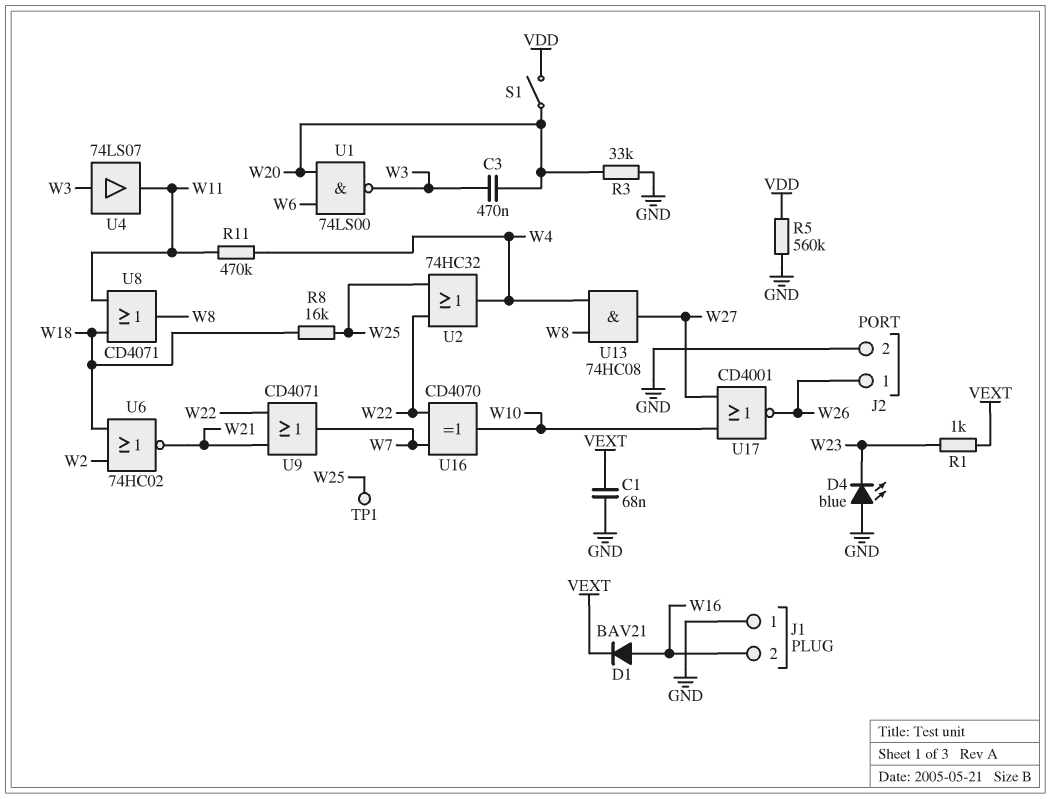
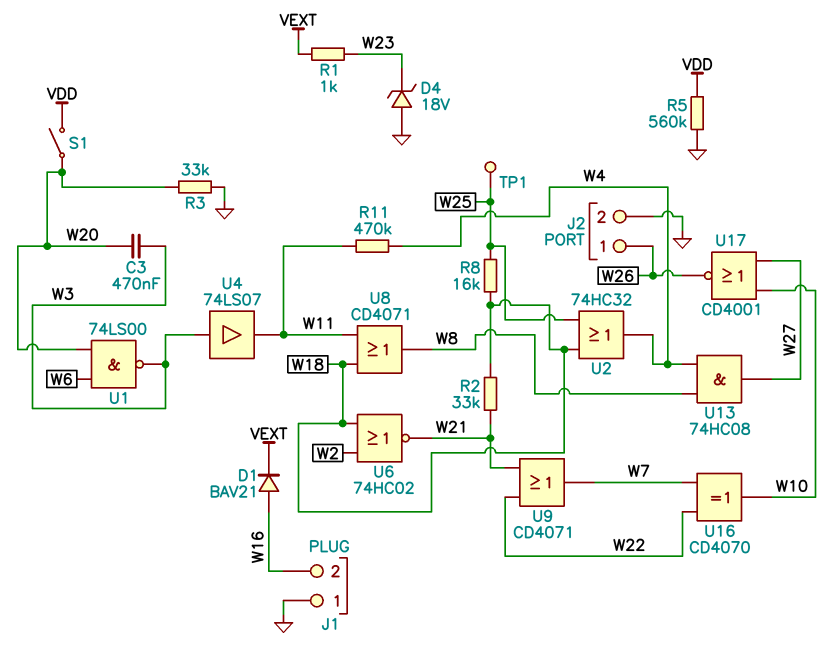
C1: 68nF (GND, VEXT) -> none
D4: LED blue (A GND, K W23) -> zener 18V (A GND, K W23)
R2: none -> 33k (W18, W21)
U2: OR 74HC32 (in W22, in W25, out W4) -> OR 74HC32 (in W18, in W25, out W4)

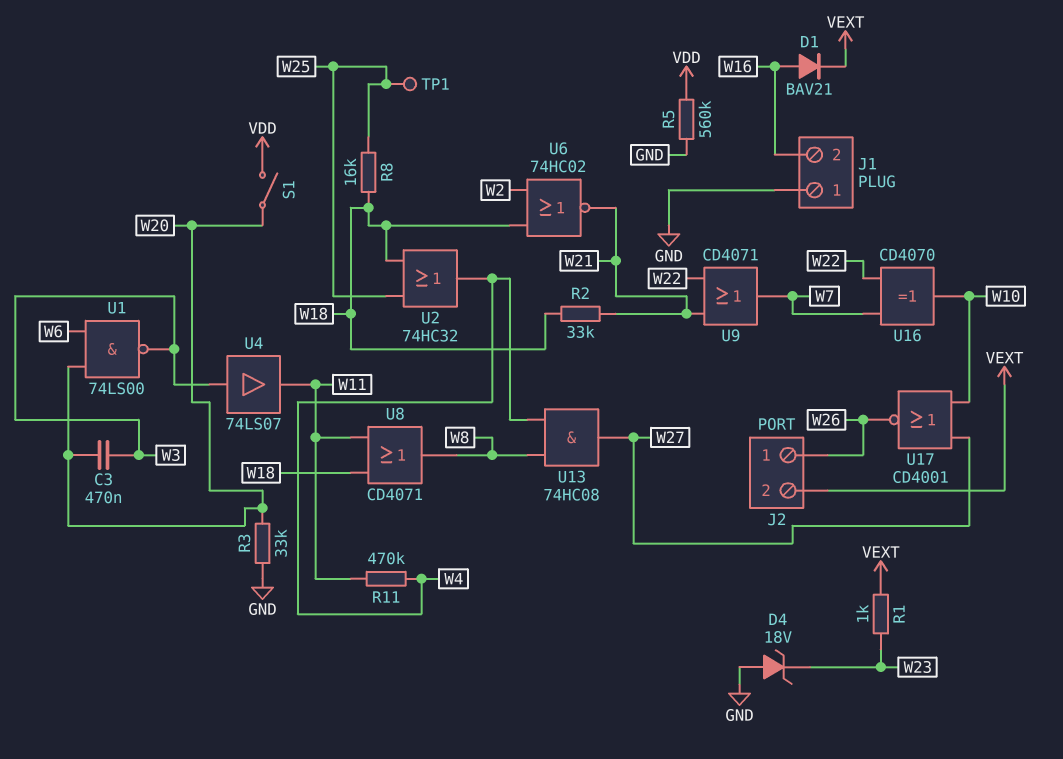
J2 pin 2: GND -> VEXT

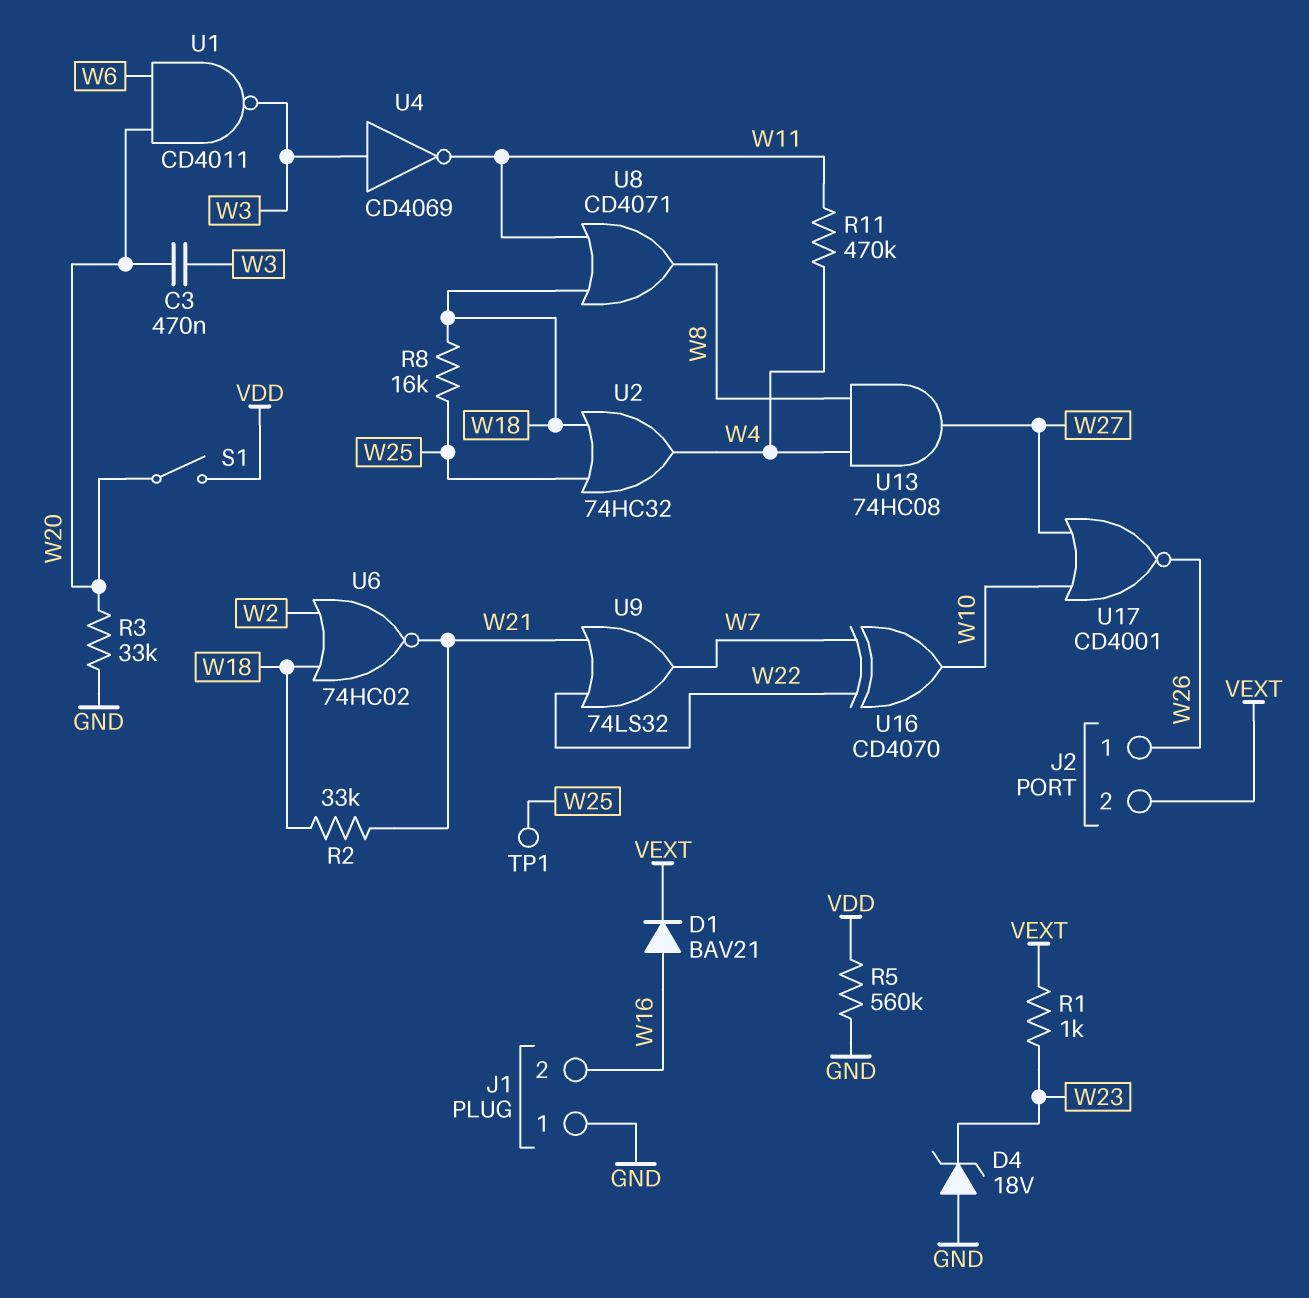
U1: NAND 74LS00 (in W6, in W20, out W3) -> NAND CD4011 (in W6, in W20, out W3)
U4: buffer 74LS07 (in W3, out W11) -> NOT CD4069 (in W3, out W11)
U9: OR CD4071 (in W21, in W22, out W7) -> OR 74LS32 (in W21, in W22, out W7)

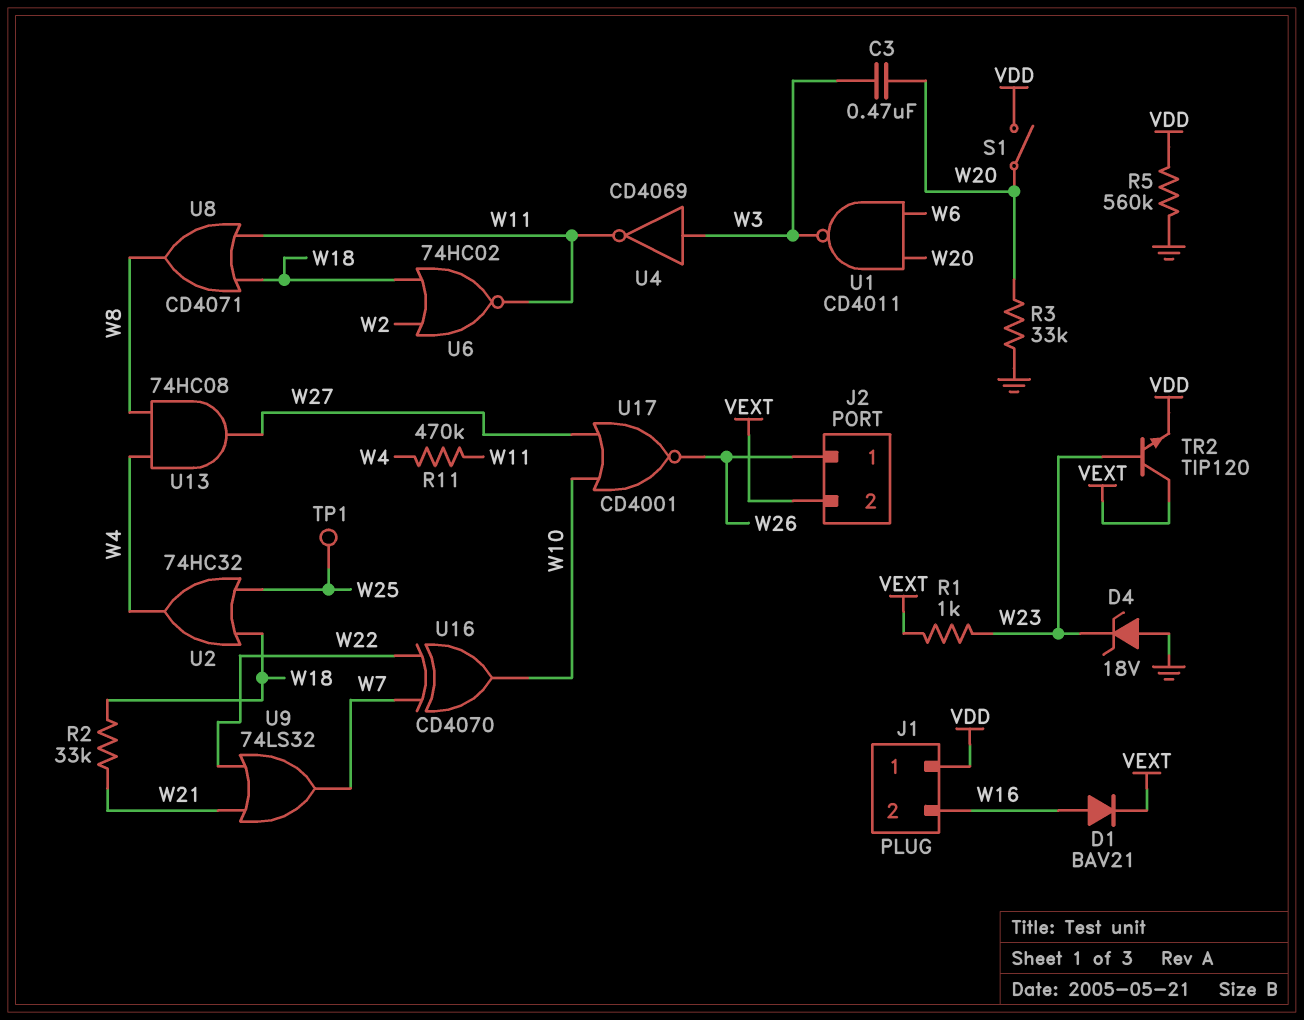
J1 pin 1: GND -> VDD
R8: 16k (W18, W25) -> none
TR2: none -> NPN TIP120 (B W23, C VEXT, E VDD)
U6: NOR 74HC02 (in W2, in W18, out W21) -> NOR 74HC02 (in W2, in W18, out W11)

